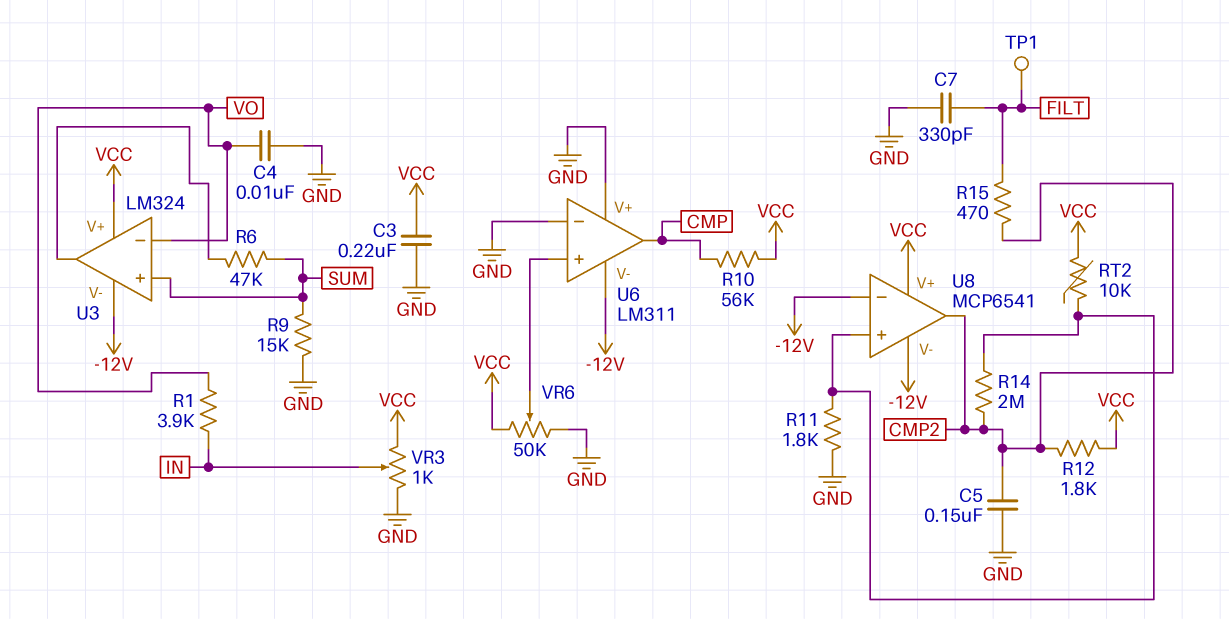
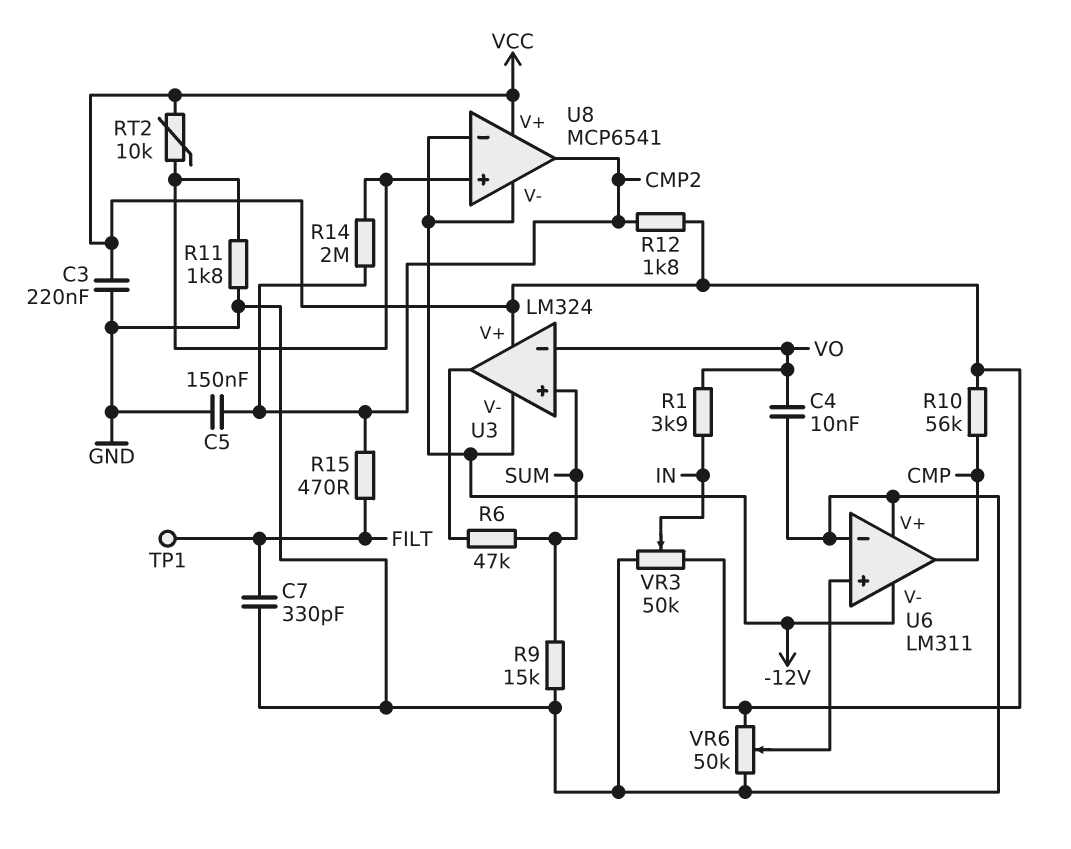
VR3: 1k (GND, VCC, wiper IN) -> 50k (GND, VCC, wiper IN)

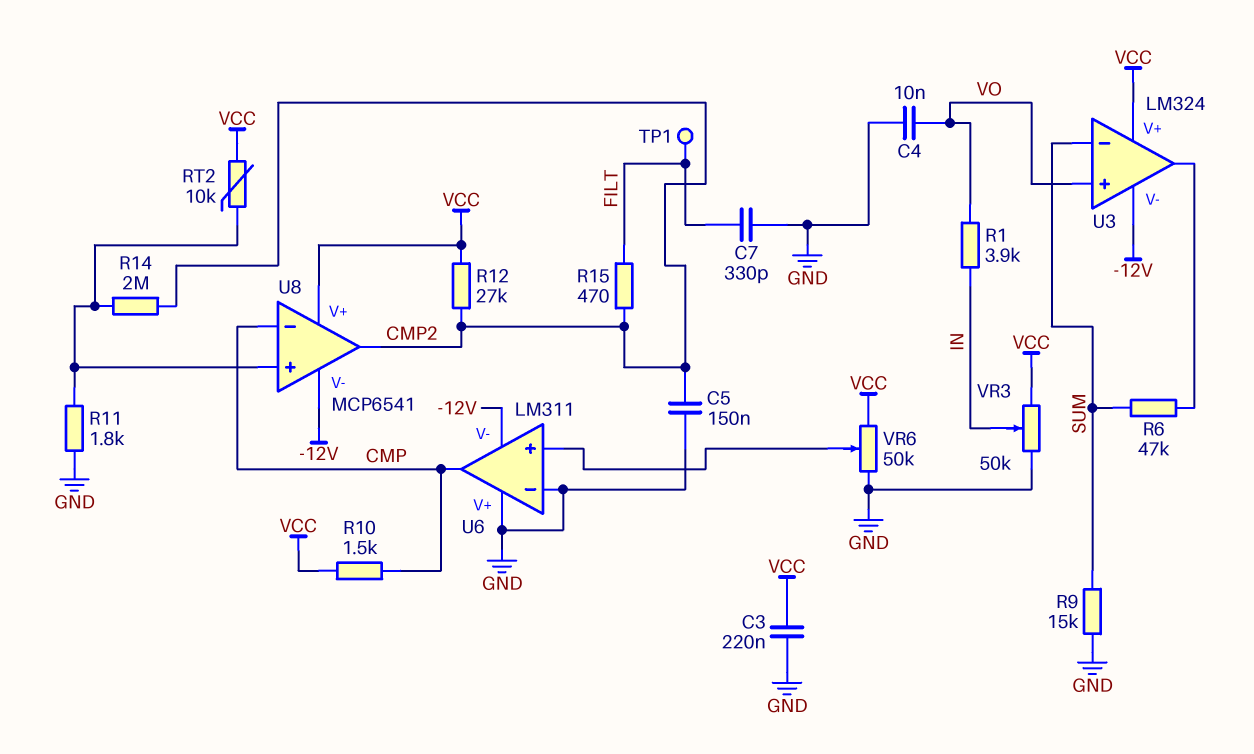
R10: 56k (CMP, VCC) -> 1.5k (CMP, VCC)
R12: 1.8k (CMP2, VCC) -> 27k (CMP2, VCC)
U3 pin in+: SUM -> VO
U3 pin in-: VO -> SUM
U8 pin in-: -12V -> CMP

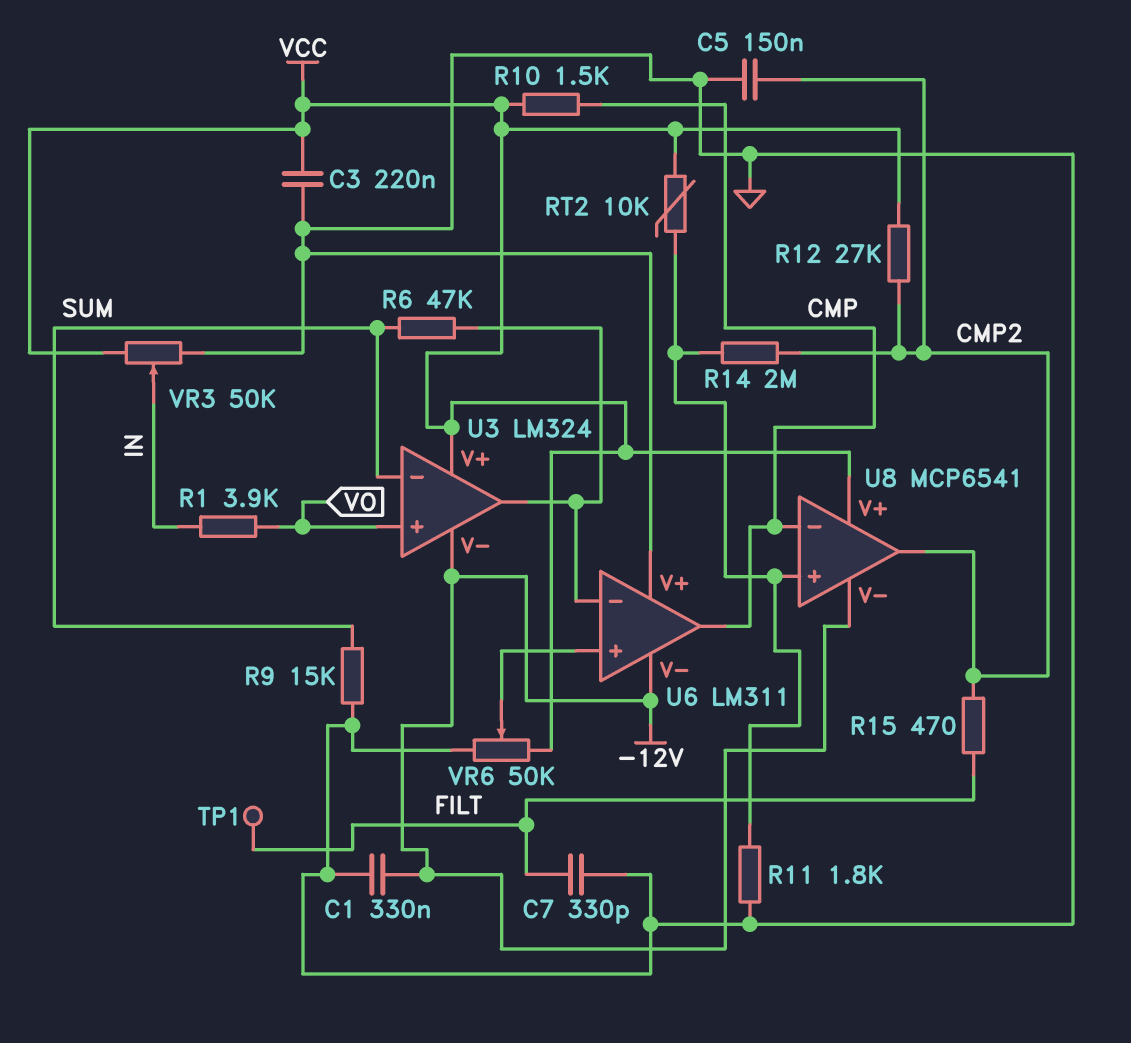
C1: none -> 330nF (-12V, GND)
C4: 10nF (GND, VO) -> none
U6 pin in-: GND -> U3/out

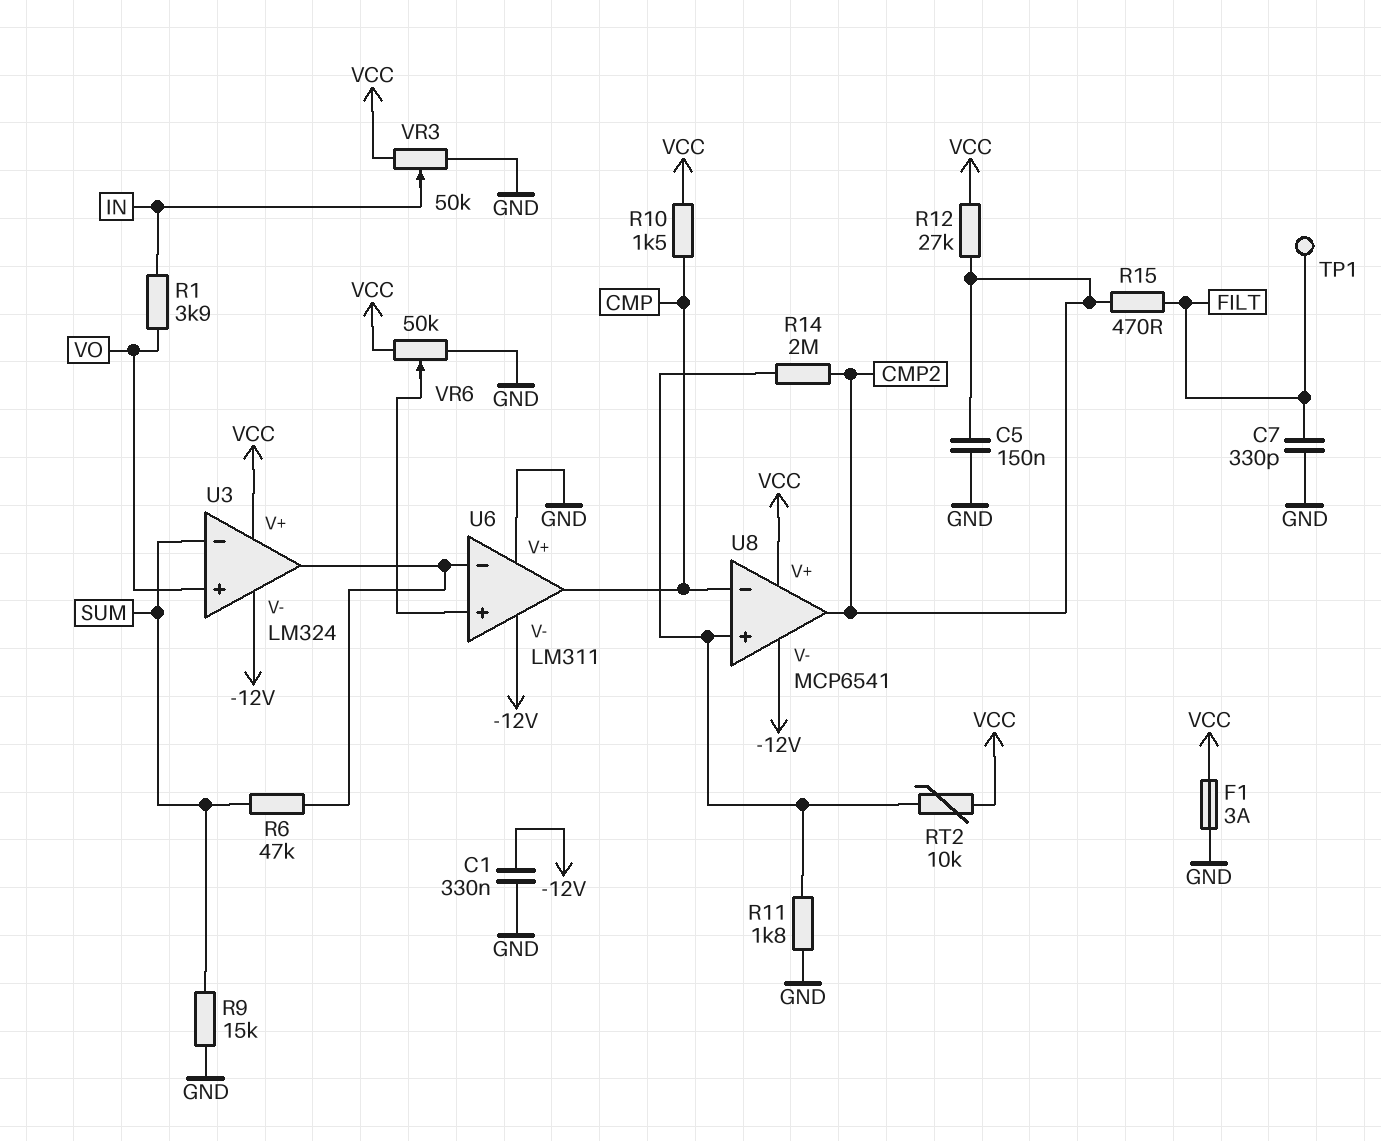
C3: 220nF (GND, VCC) -> none
F1: none -> 3A (GND, VCC)

